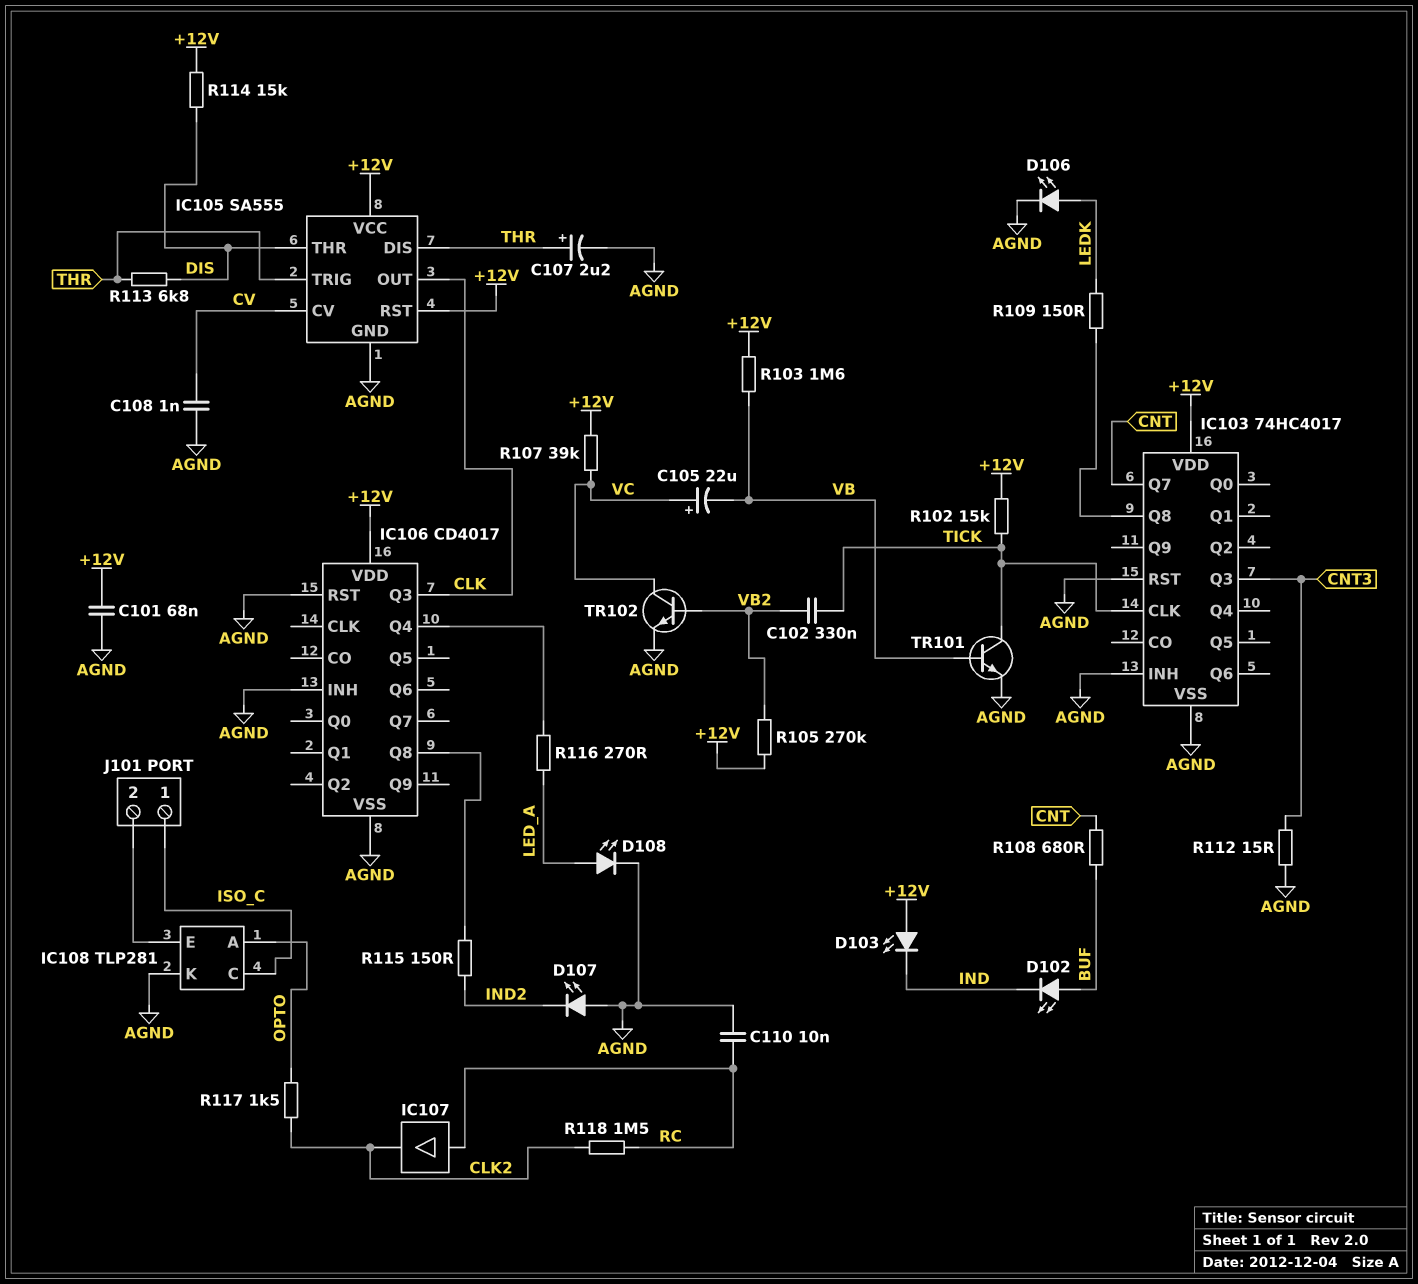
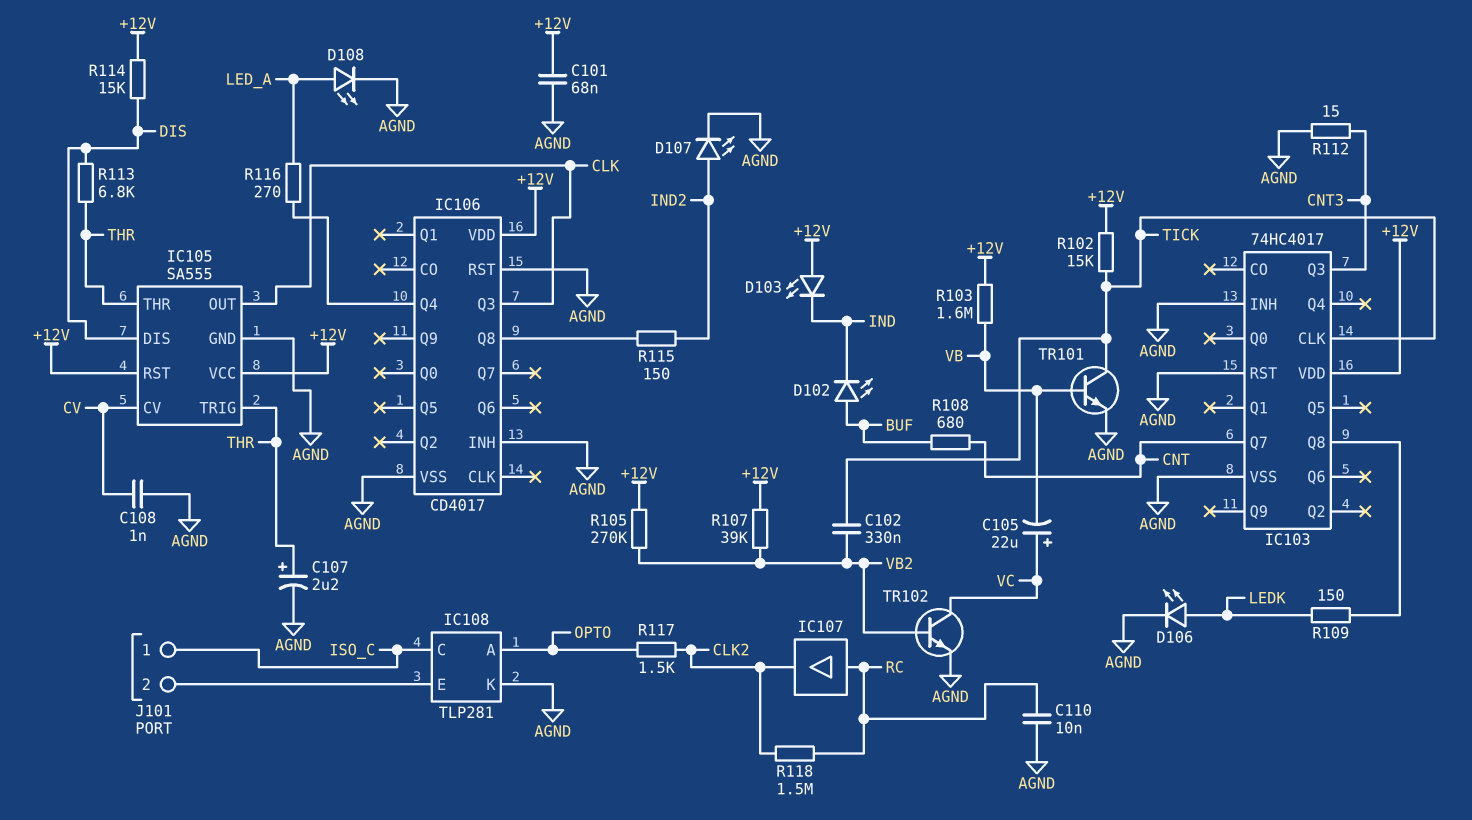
D107: LED (A AGND, K IND2) -> LED (A IND2, K AGND)
IC105 pin DIS: THR -> DIS
IC105 pin THR: DIS -> THR
R107: 39k (+12V, VC) -> 39k (+12V, VB2)

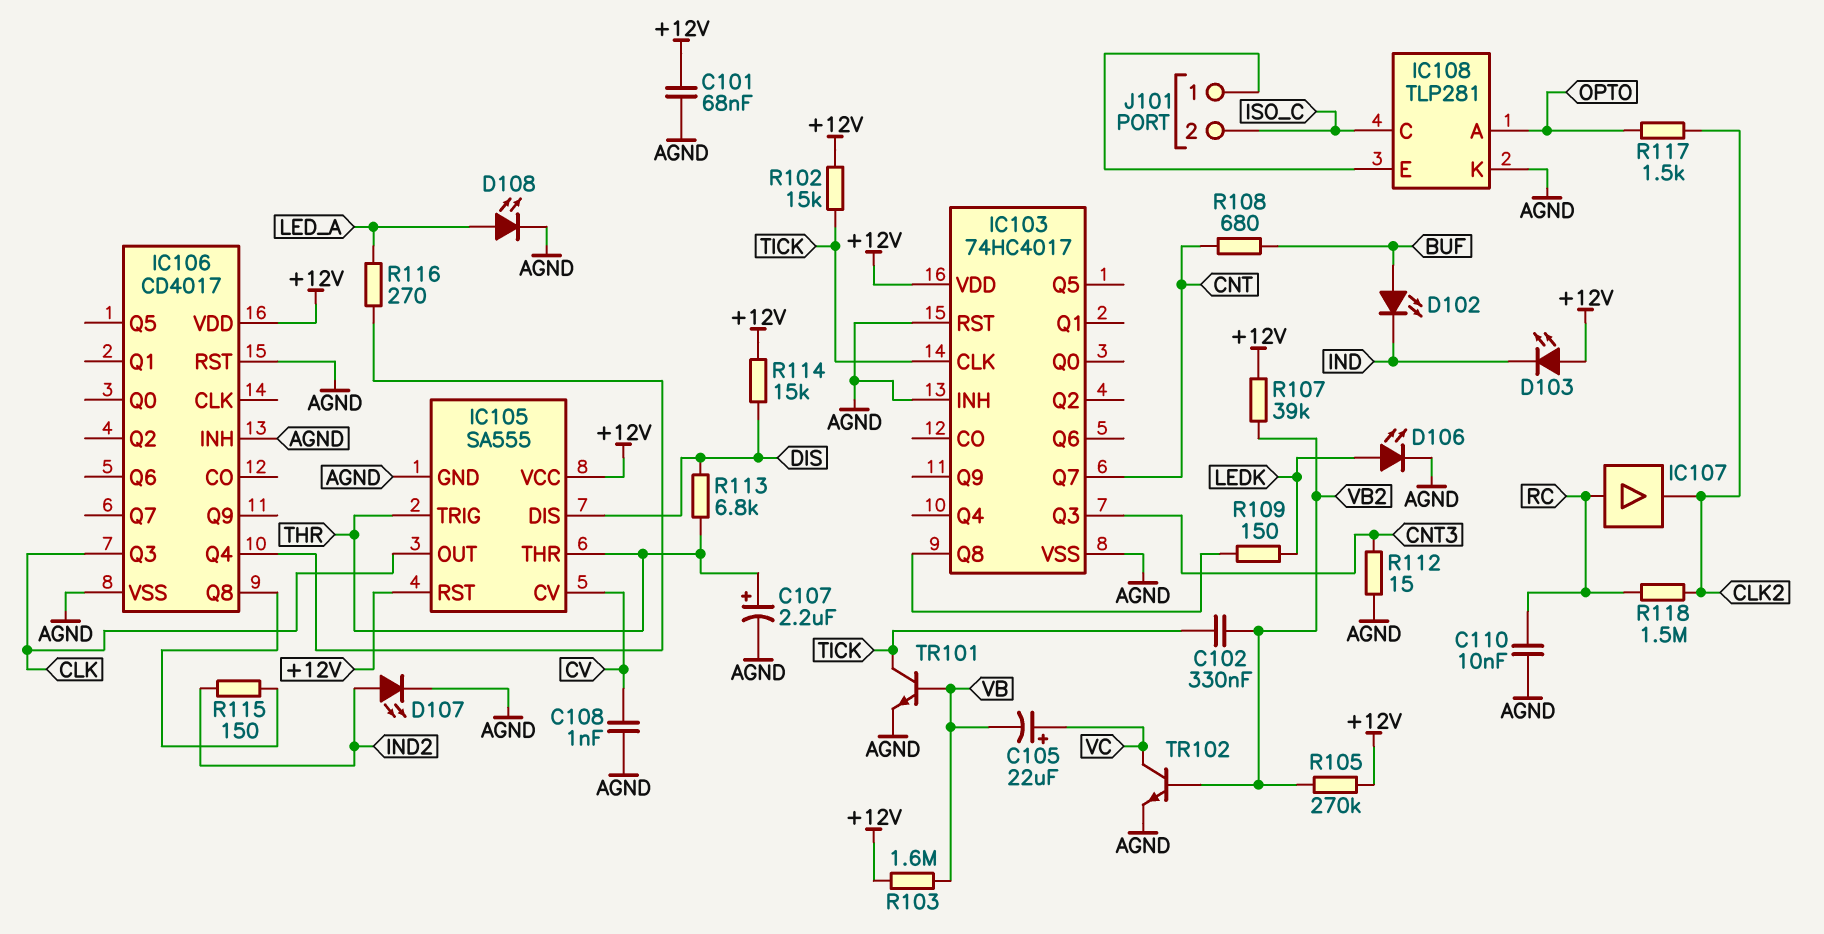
J101 pin 1: ISO_C -> IC108/E
J101 pin 2: IC108/E -> ISO_C

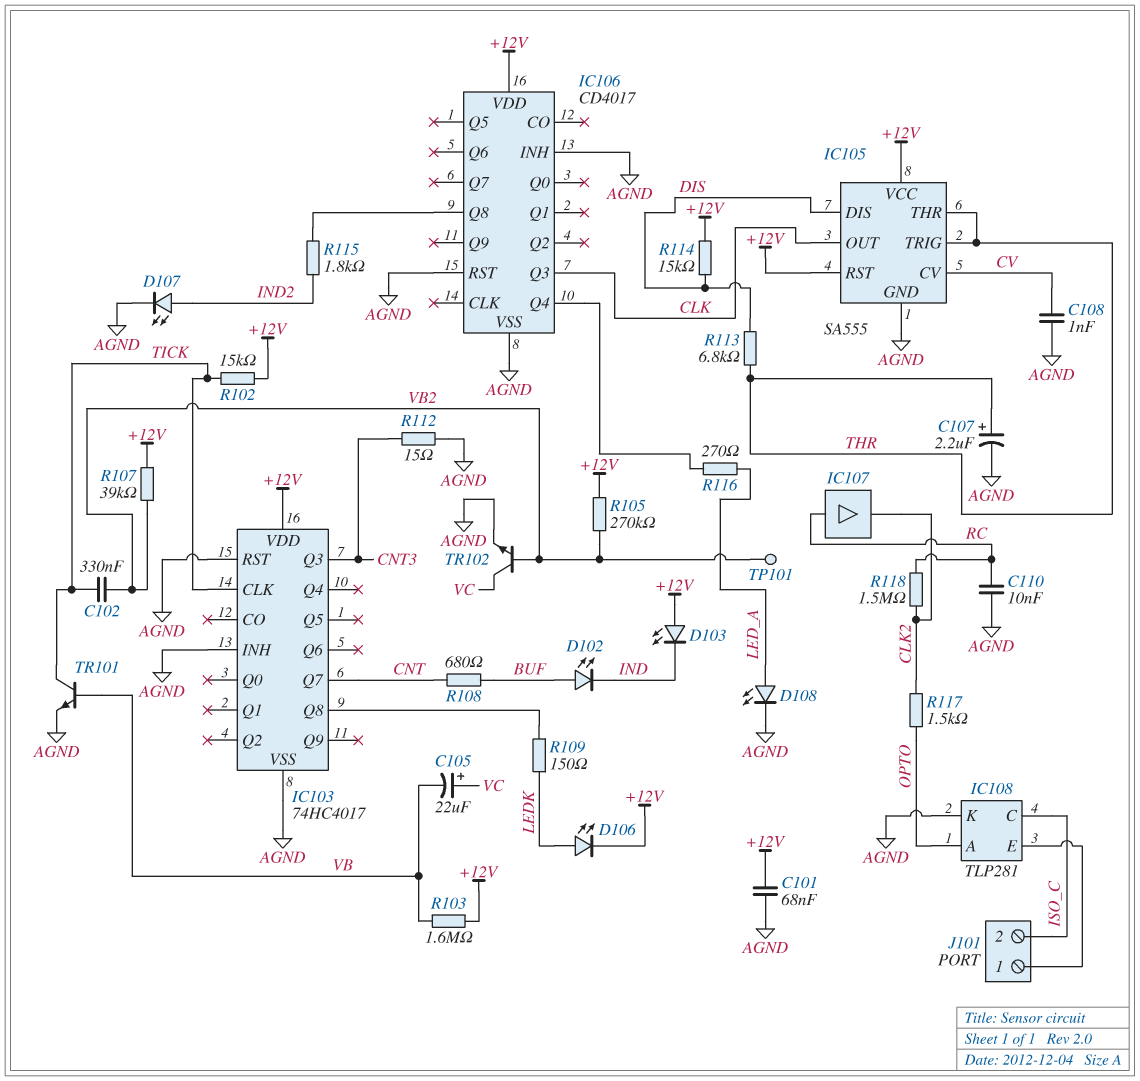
D106: LED (A LEDK, K AGND) -> LED (A LEDK, K +12V)
R115: 150 (IC106/Q8, IND2) -> 1.8k (IC106/Q8, IND2)
TP101: none -> test point (VB2)

